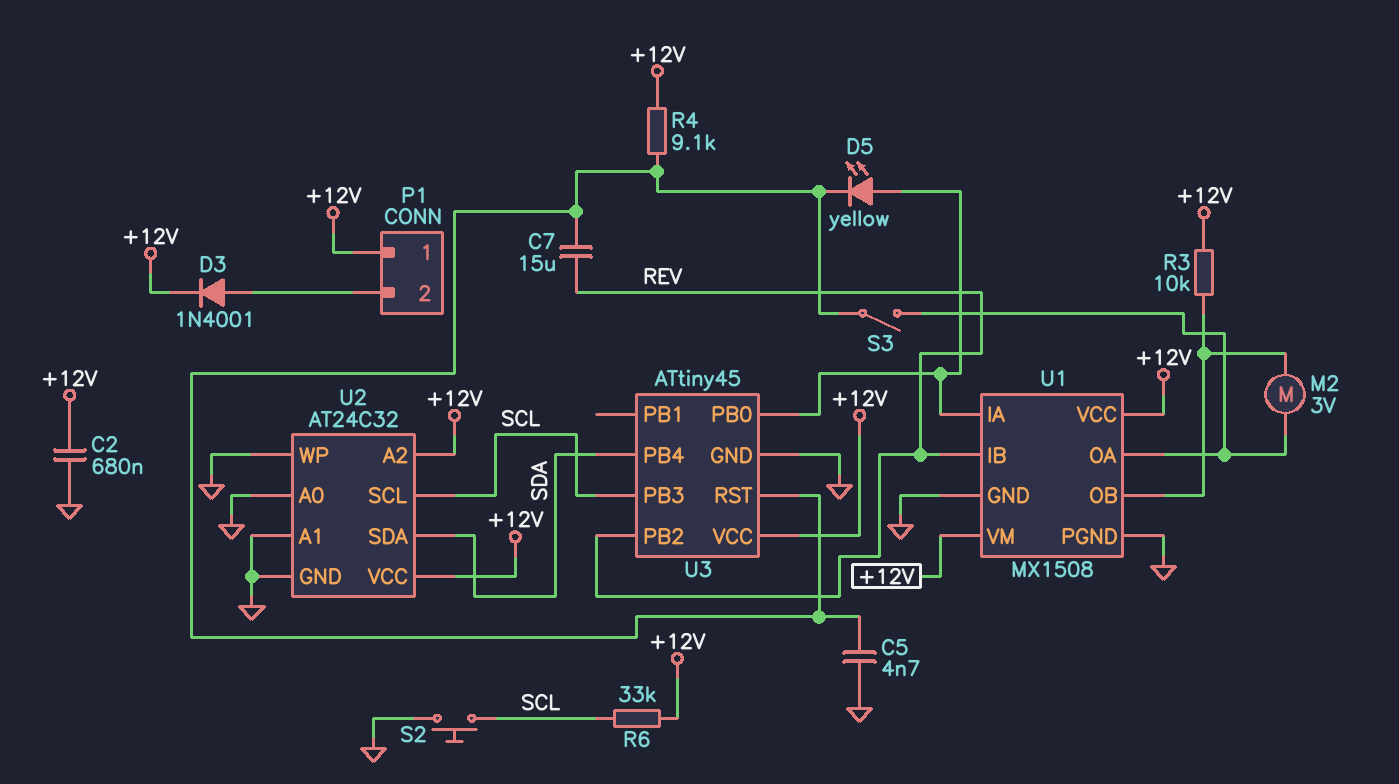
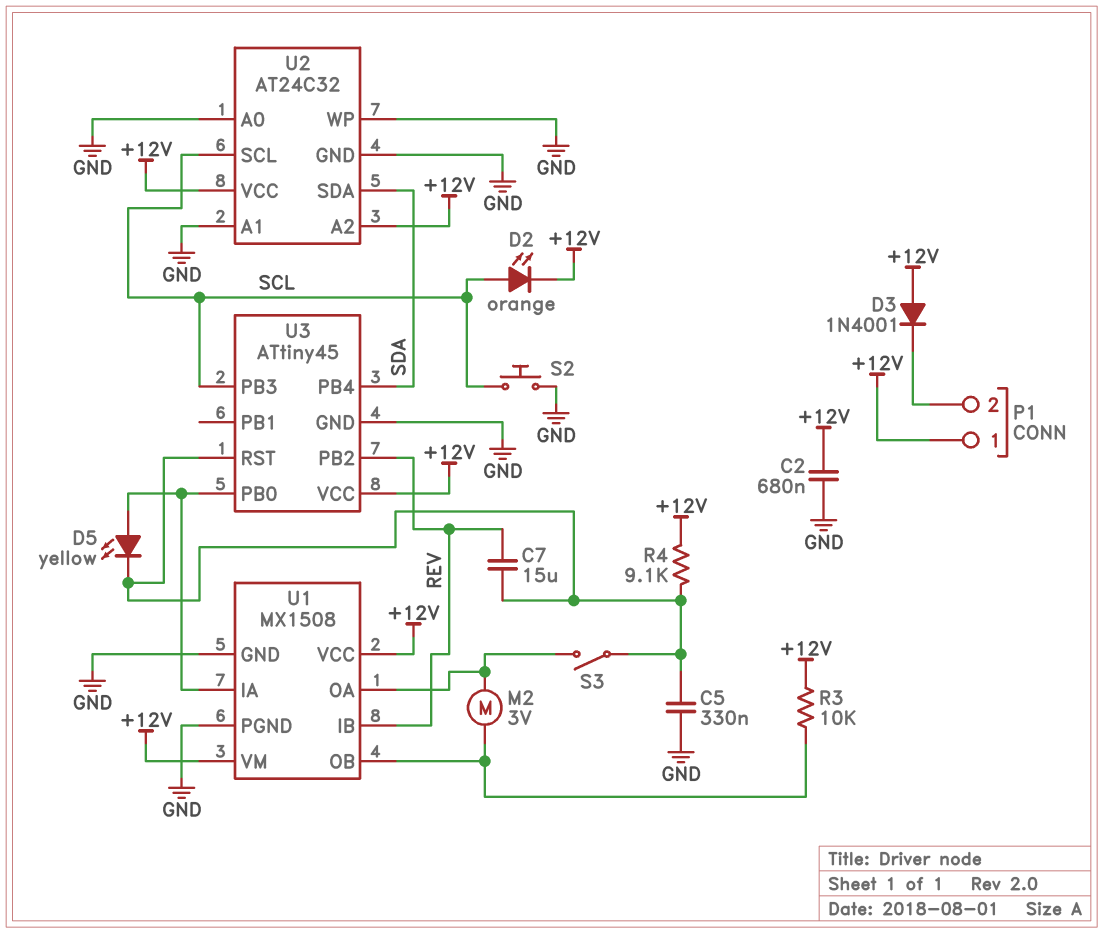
C5: 4.7nF (GND, U3/RST) -> 330nF (GND, U3/RST)
D2: none -> LED orange (A SCL, K +12V)
D3: diode 1N4001 (A P1/2, K +12V) -> diode 1N4001 (A +12V, K P1/2)
R6: 33k (+12V, SCL) -> none

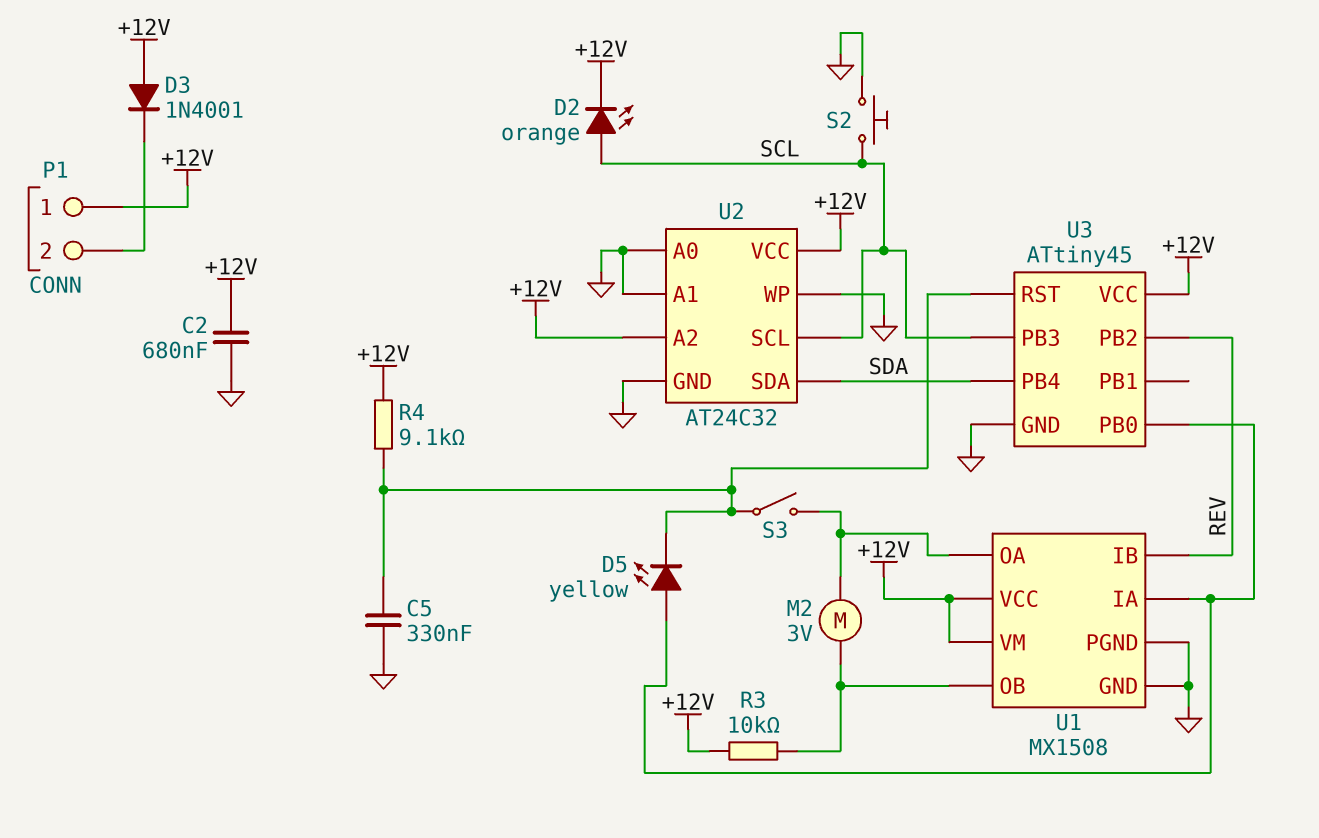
C7: 15uF (REV, U3/RST) -> none

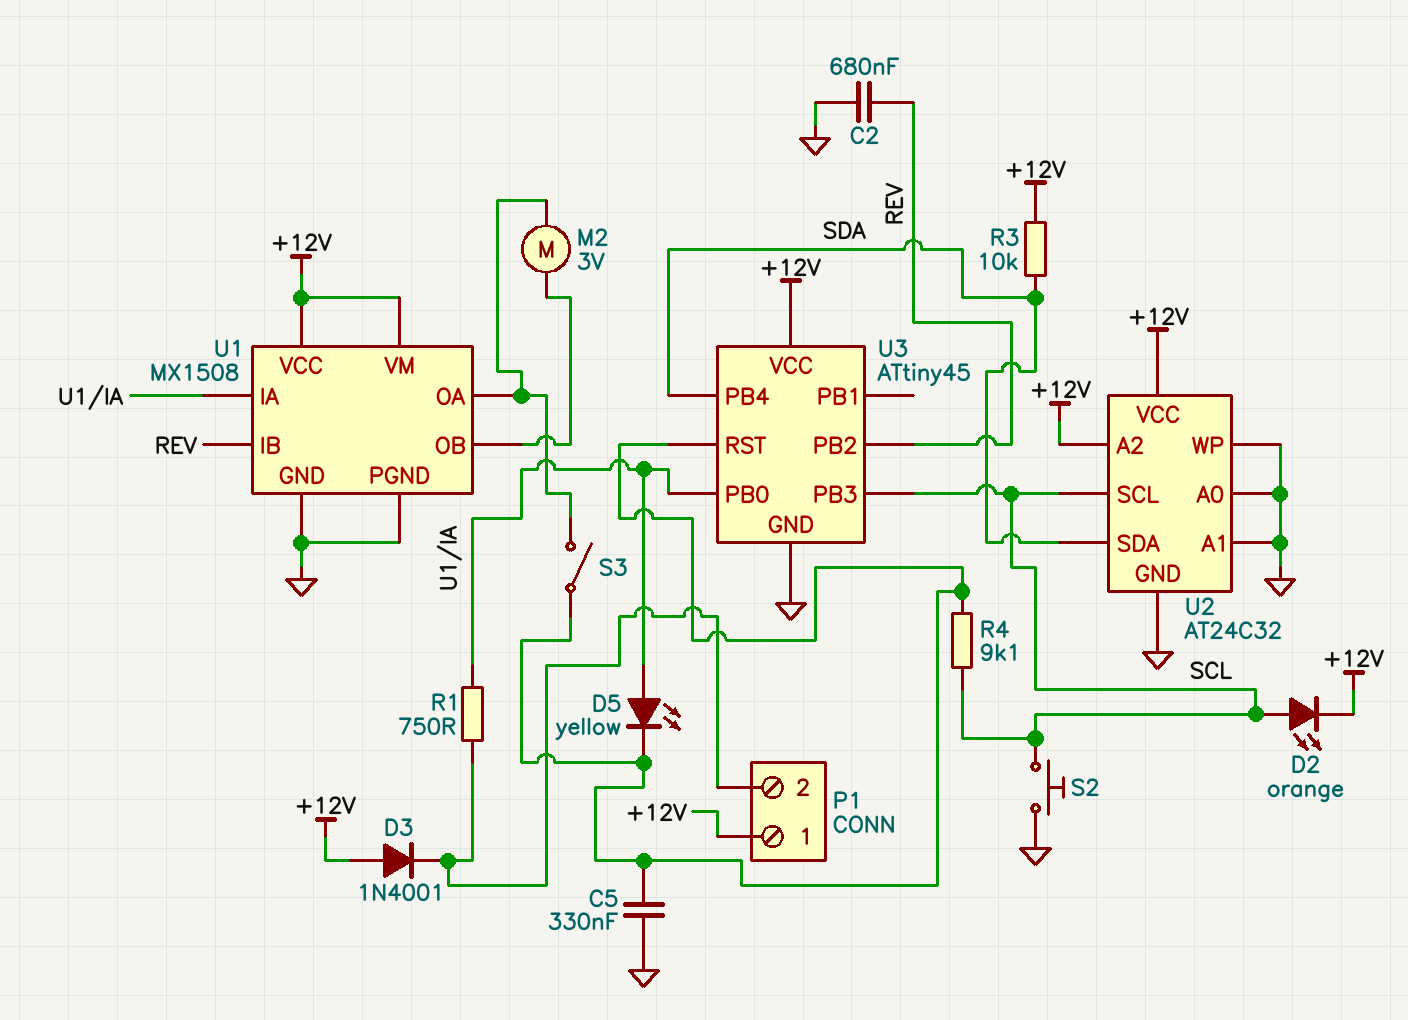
C2: 680nF (+12V, GND) -> 680nF (GND, REV)
R1: none -> 750 (P1/2, U1/IA)
R3: 10k (+12V, U1/OB) -> 10k (+12V, SDA)
R4: 9.1k (+12V, U3/RST) -> 9.1k (SCL, U3/RST)

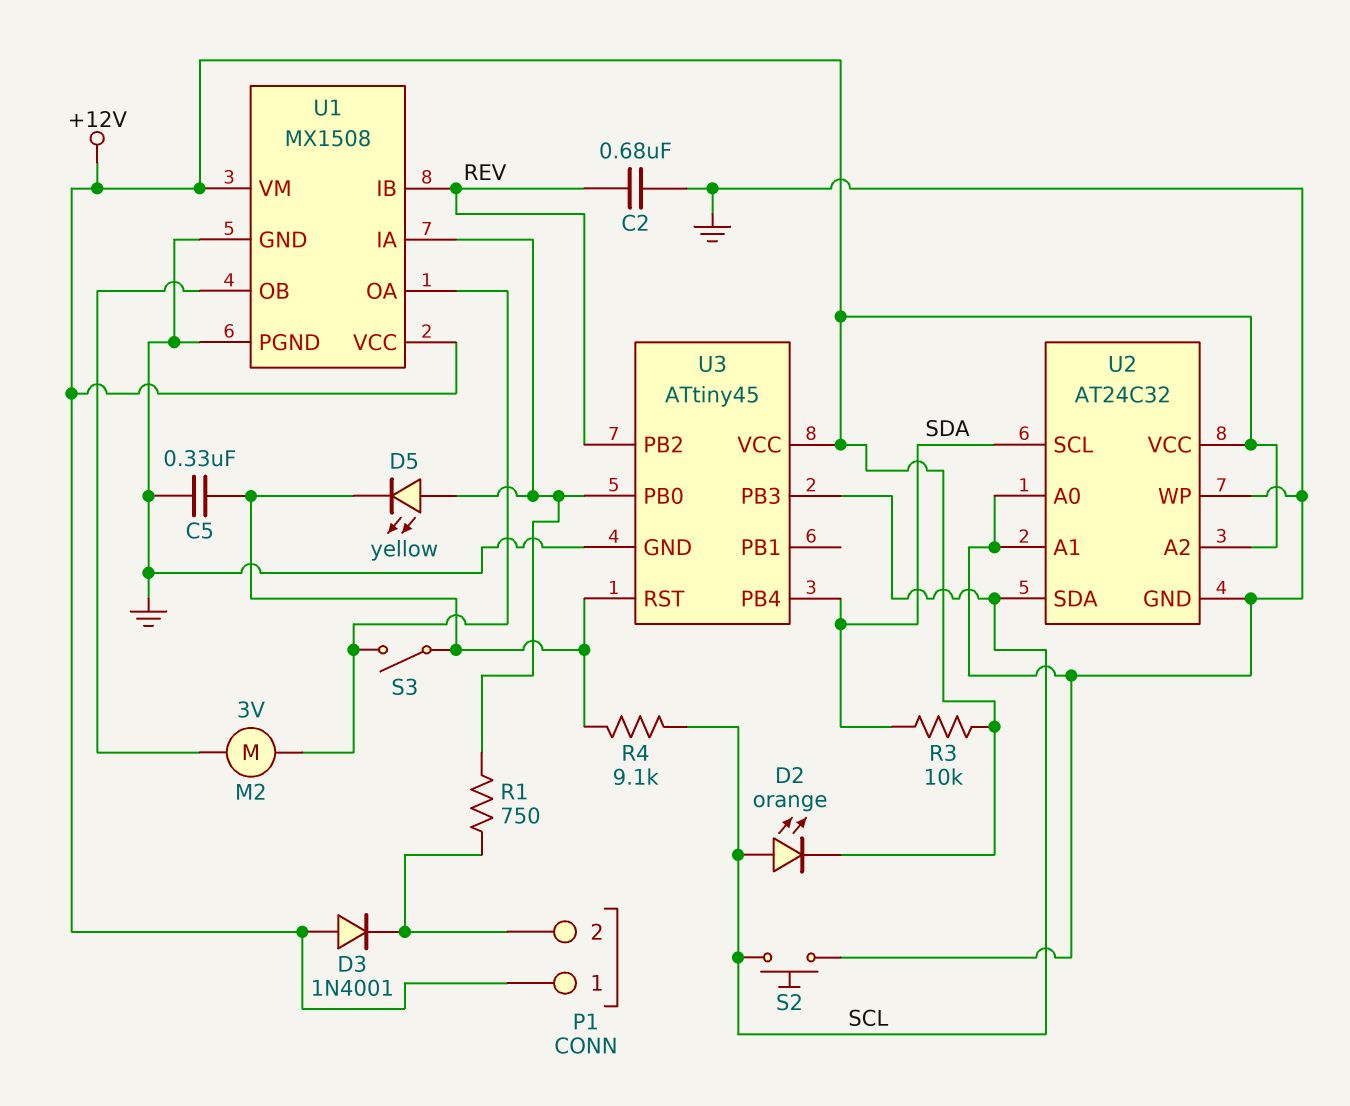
U2 pin SCL: SCL -> SDA
U2 pin SDA: SDA -> SCL

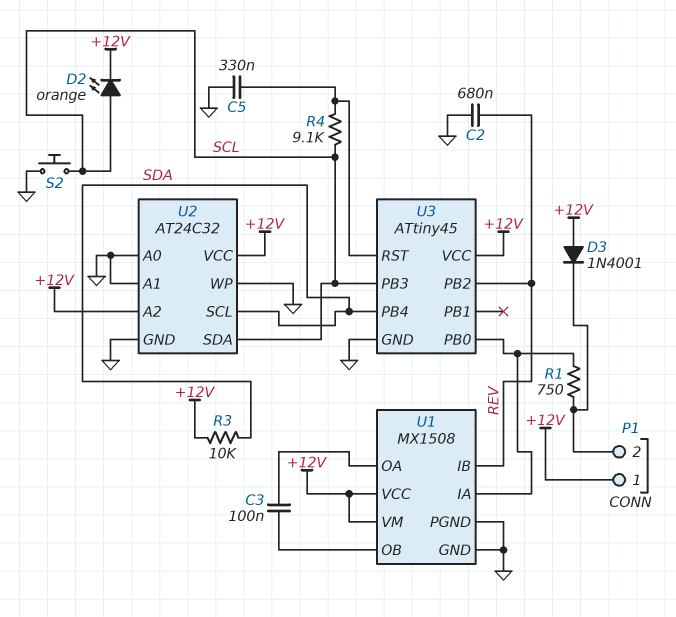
C3: none -> 100nF (U1/OA, U1/OB)
D5: LED yellow (A U1/IA, K U3/RST) -> none
M2: motor 3V (U1/OA, U1/OB) -> none
S3: switch (U1/OA, U3/RST) -> none

